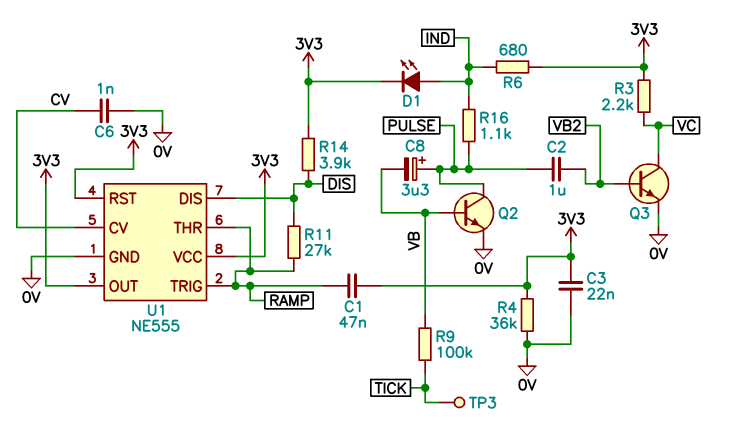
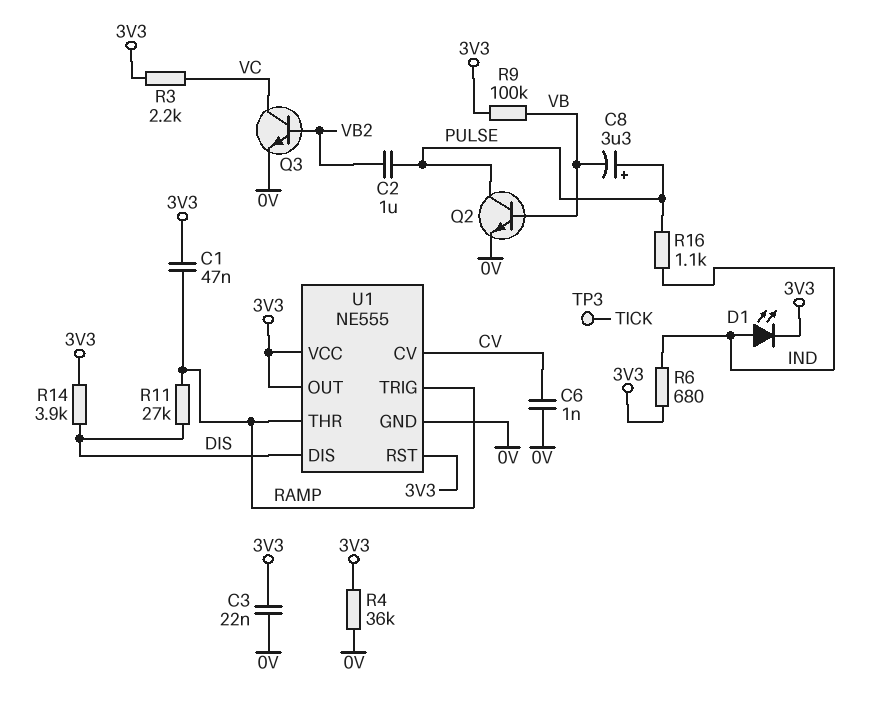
R9: 100k (TICK, VB) -> 100k (3V3, VB)

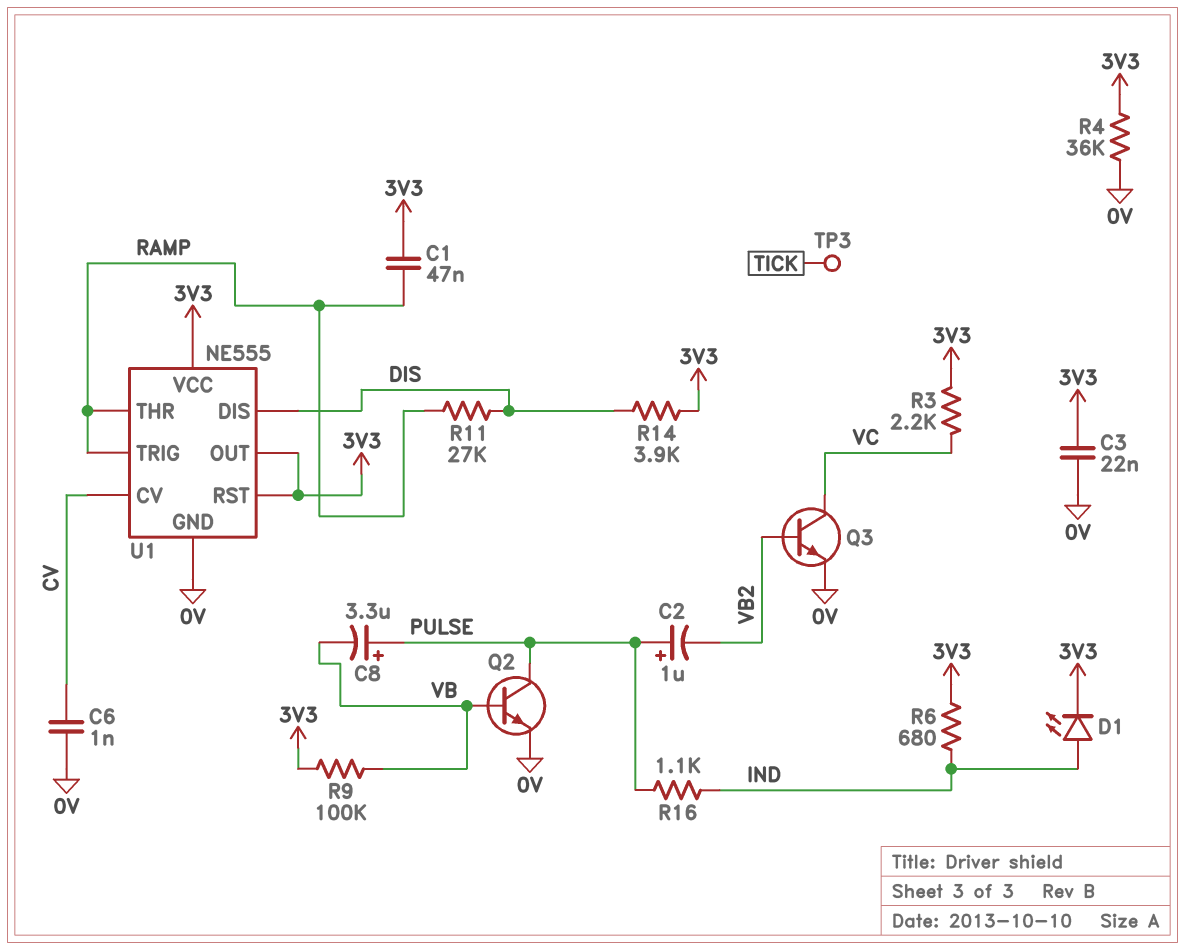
C2: 1uF (PULSE, VB2) -> 1uF (plus PULSE, minus VB2)

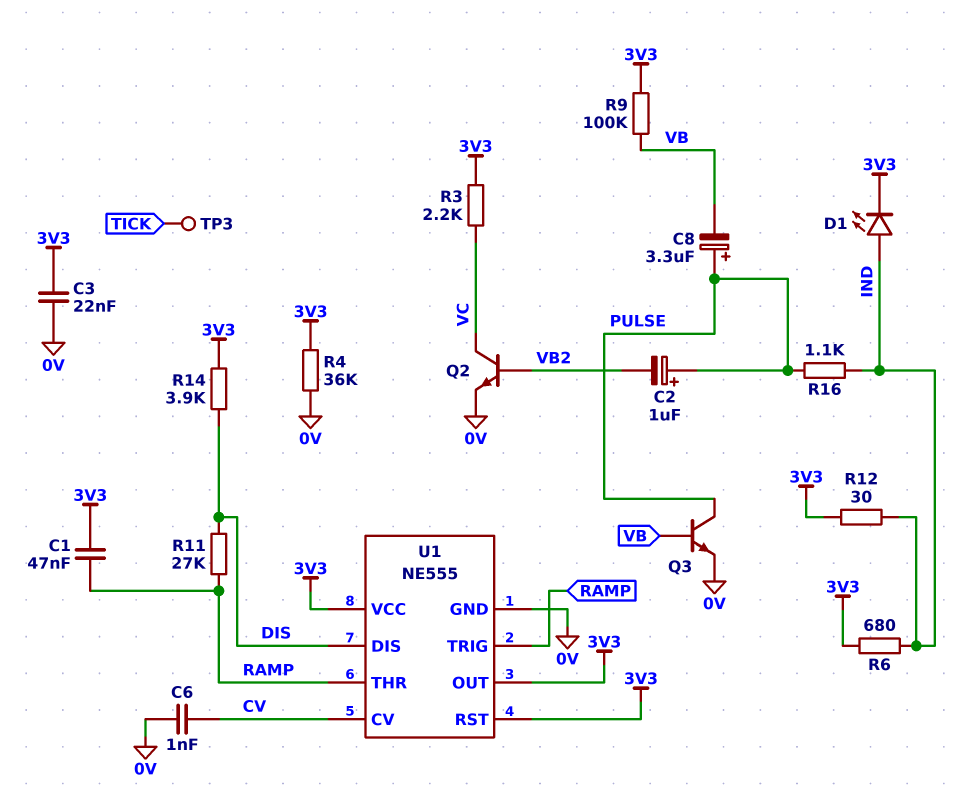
Q2: NPN (B VB, C PULSE, E 0V) -> NPN (B VB2, C VC, E 0V)
Q3: NPN (B VB2, C VC, E 0V) -> NPN (B VB, C PULSE, E 0V)
R12: none -> 30 (3V3, IND)

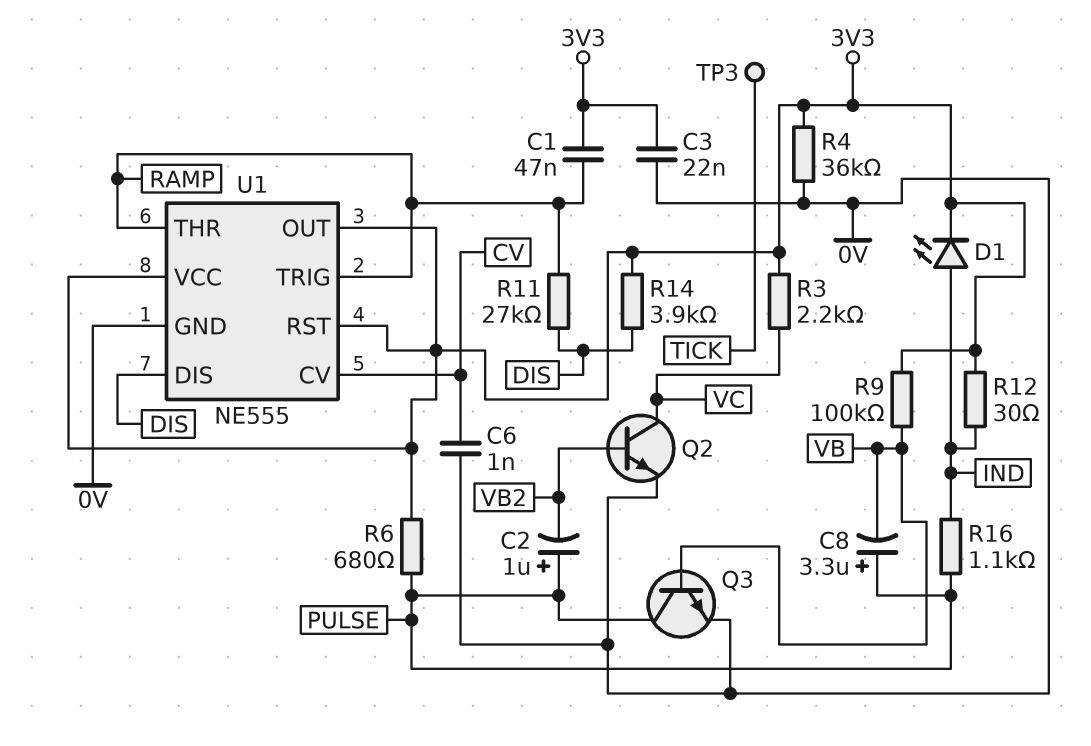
R6: 680 (3V3, IND) -> 680 (3V3, PULSE)

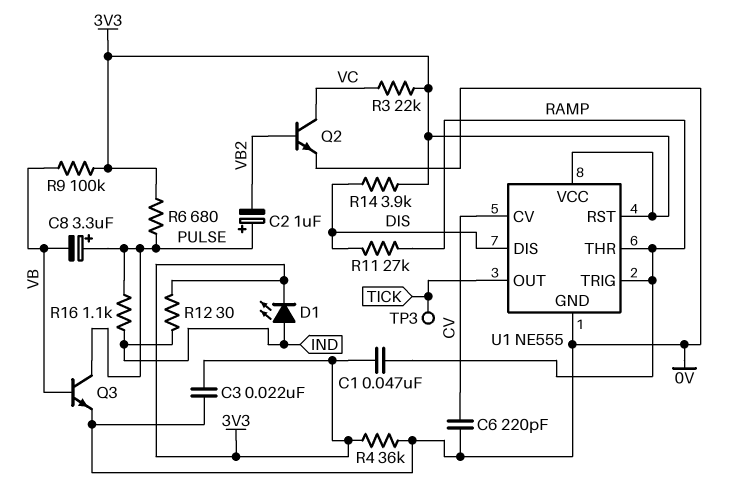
C6: 1nF (0V, CV) -> 220pF (0V, CV)
R3: 2.2k (3V3, VC) -> 22k (3V3, VC)
U1 pin OUT: 3V3 -> TICK

